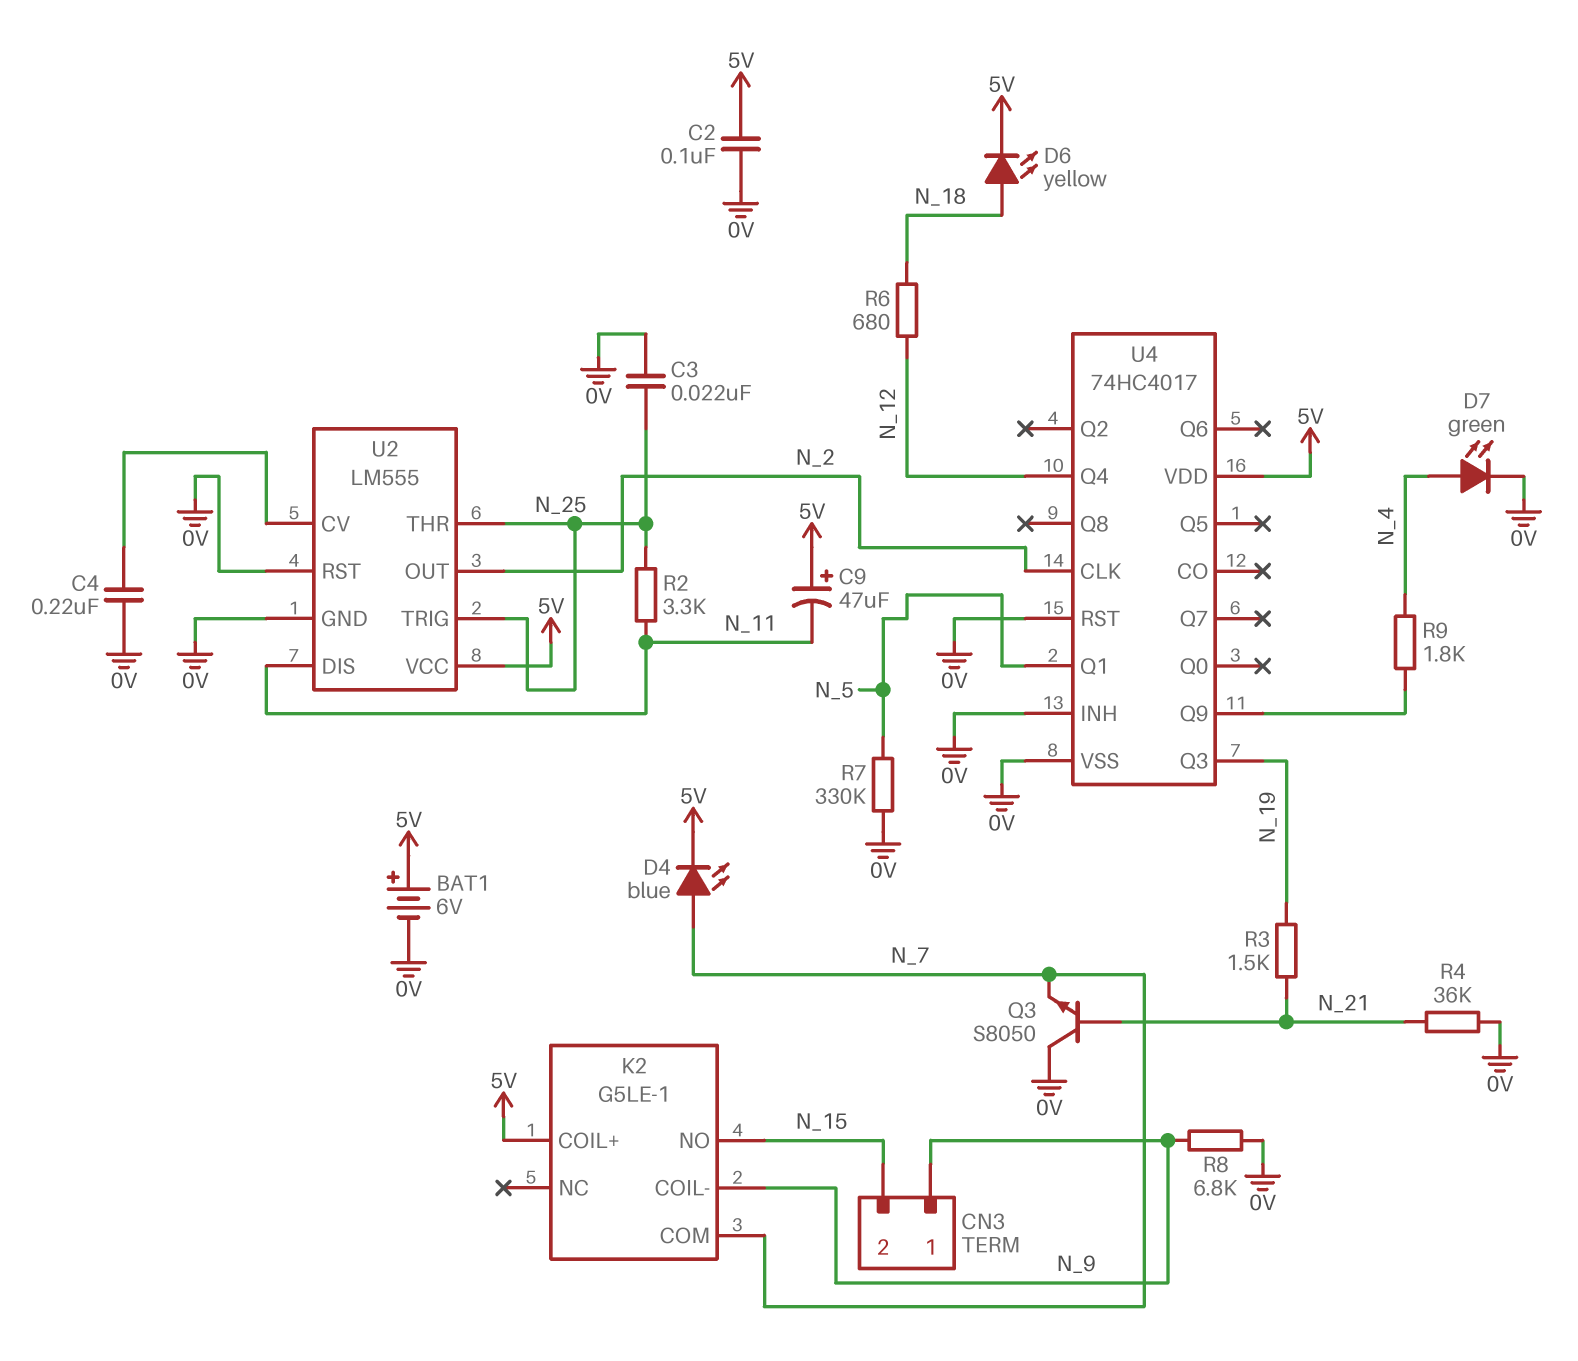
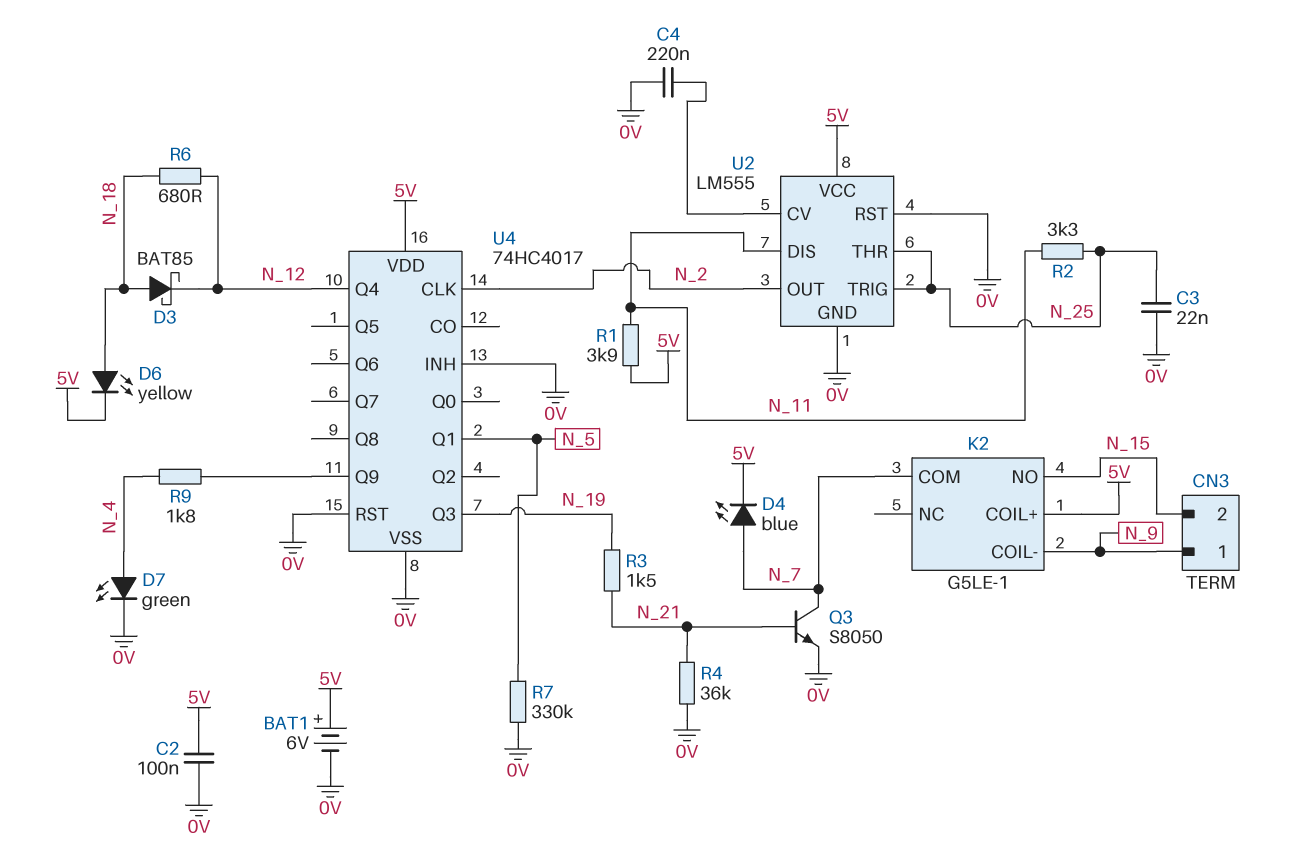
C9: 47uF (plus 5V, minus N_11) -> none
D3: none -> schottky BAT85 (A N_18, K N_12)
Q3: NPN S8050 (B N_21, C 0V, E N_7) -> NPN S8050 (B N_21, C N_7, E 0V)
R1: none -> 3.9k (5V, N_11)
R8: 6.8k (0V, N_9) -> none

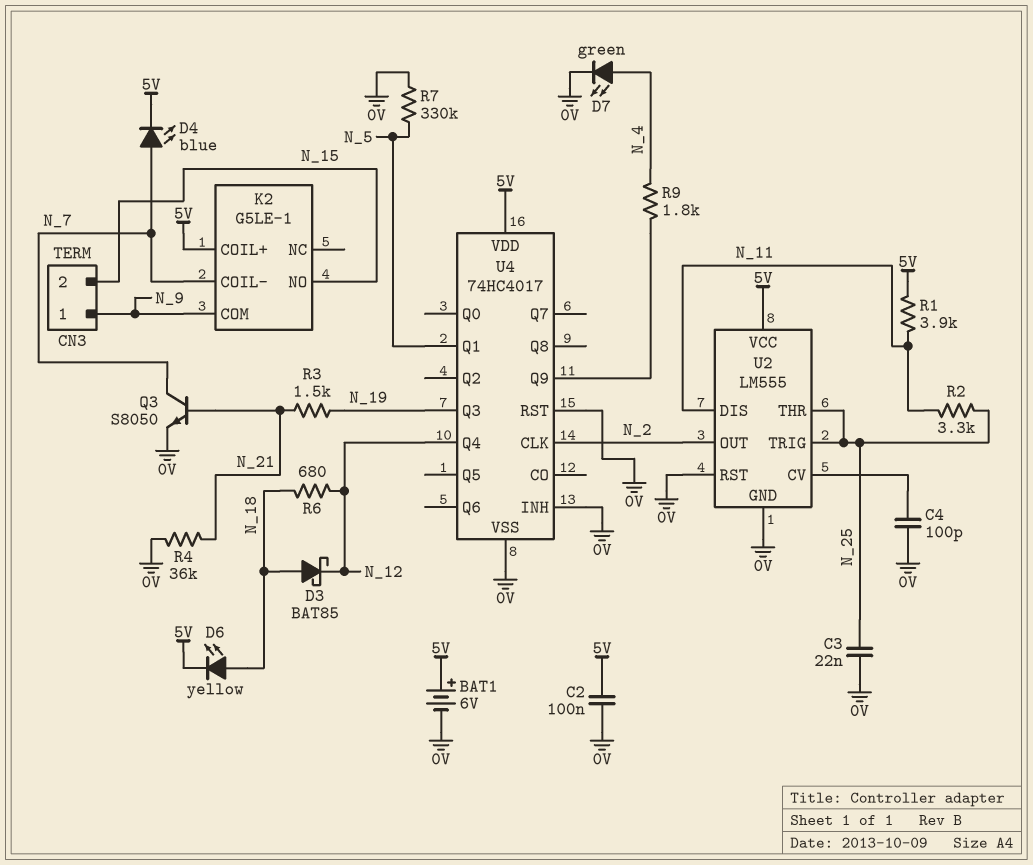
C4: 220nF (0V, U2/CV) -> 100pF (0V, U2/CV)
K2 pin COIL-: N_9 -> N_7
K2 pin COM: N_7 -> N_9

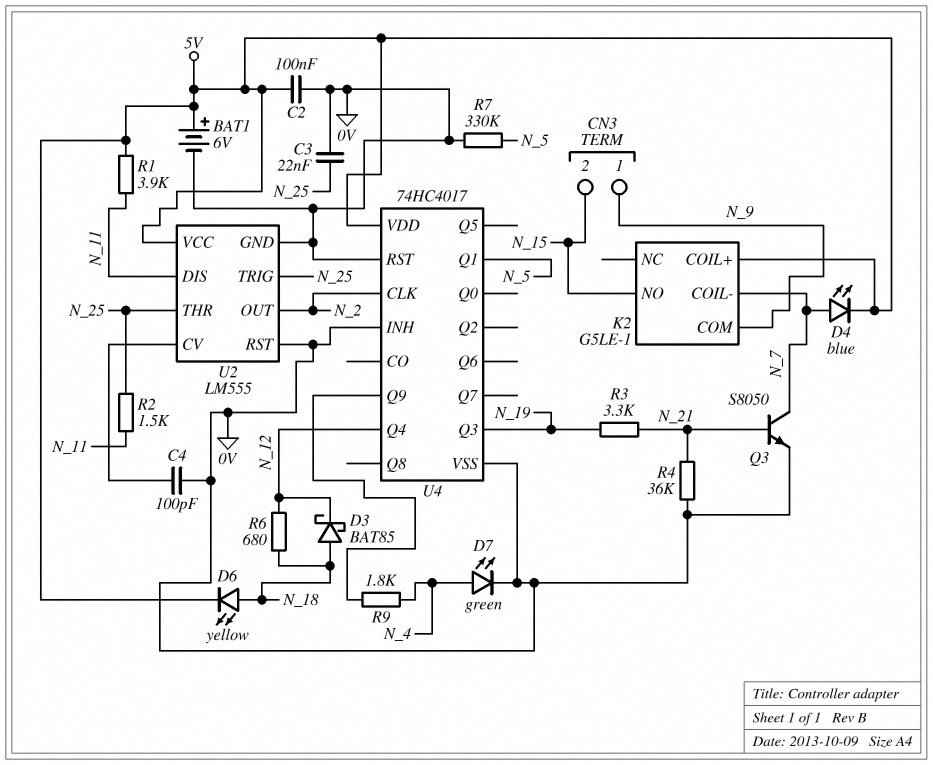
R2: 3.3k (N_11, N_25) -> 1.5k (N_11, N_25)
R3: 1.5k (N_19, N_21) -> 3.3k (N_19, N_21)

